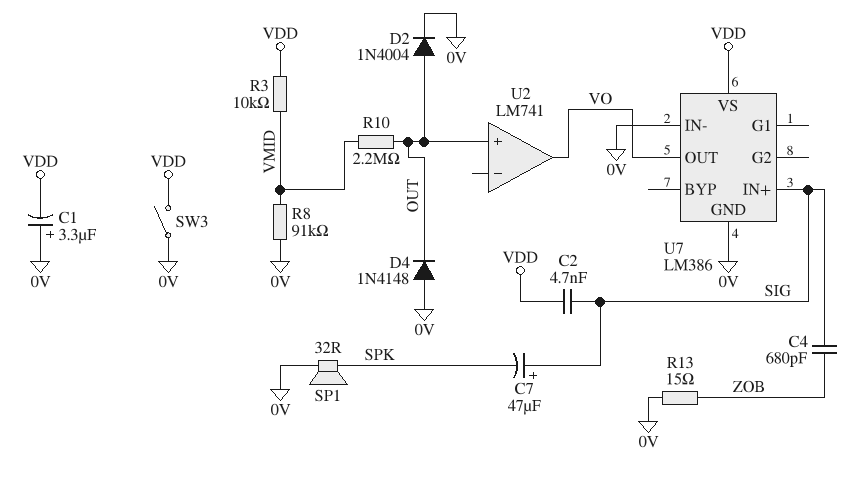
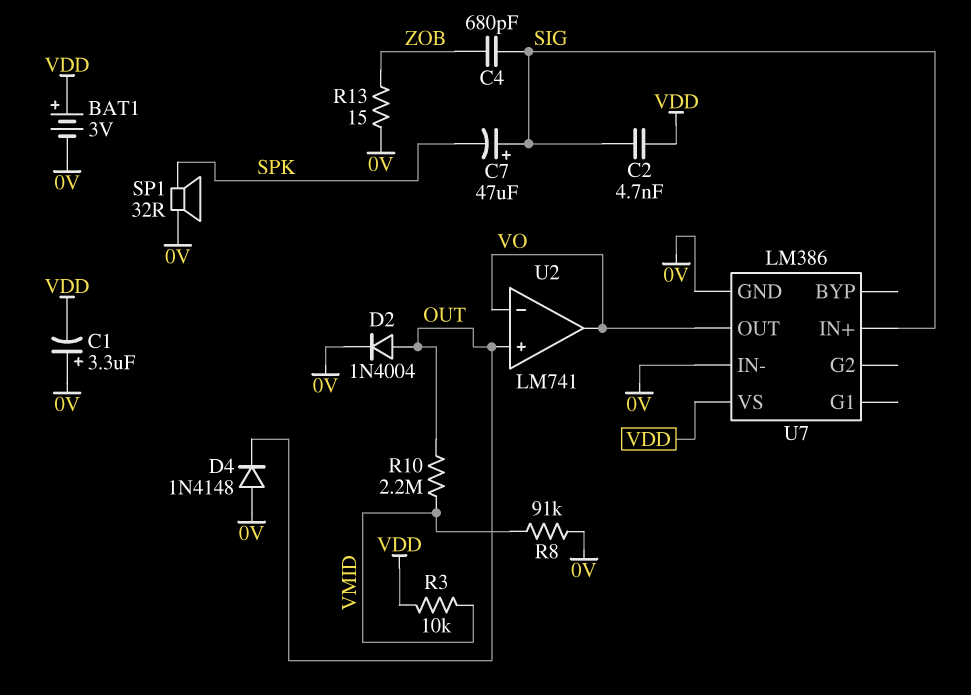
BAT1: none -> 3V (plus VDD, minus 0V)
SW3: switch (0V, VDD) -> none
U2 pin in-: none -> VO

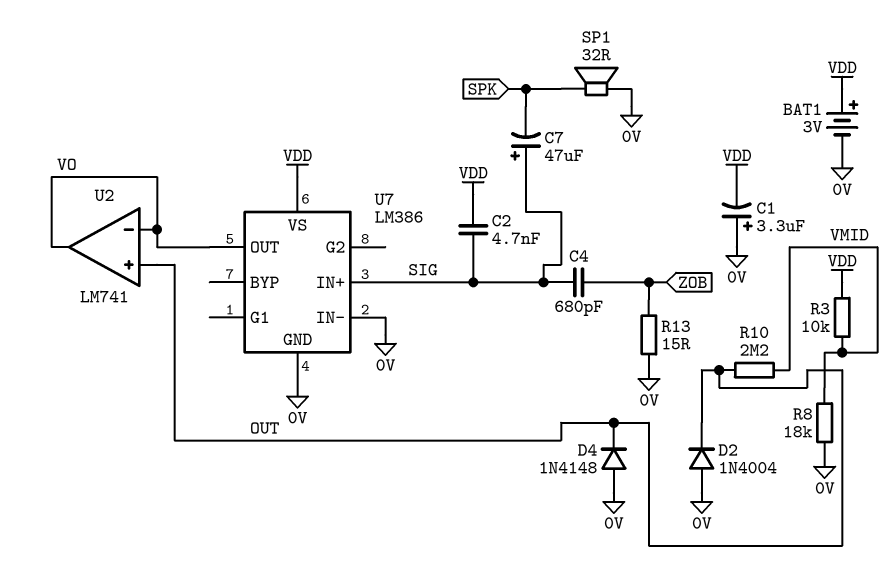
D2: diode 1N4004 (A OUT, K 0V) -> diode 1N4004 (A 0V, K OUT)
R8: 91k (0V, VMID) -> 18k (0V, VMID)

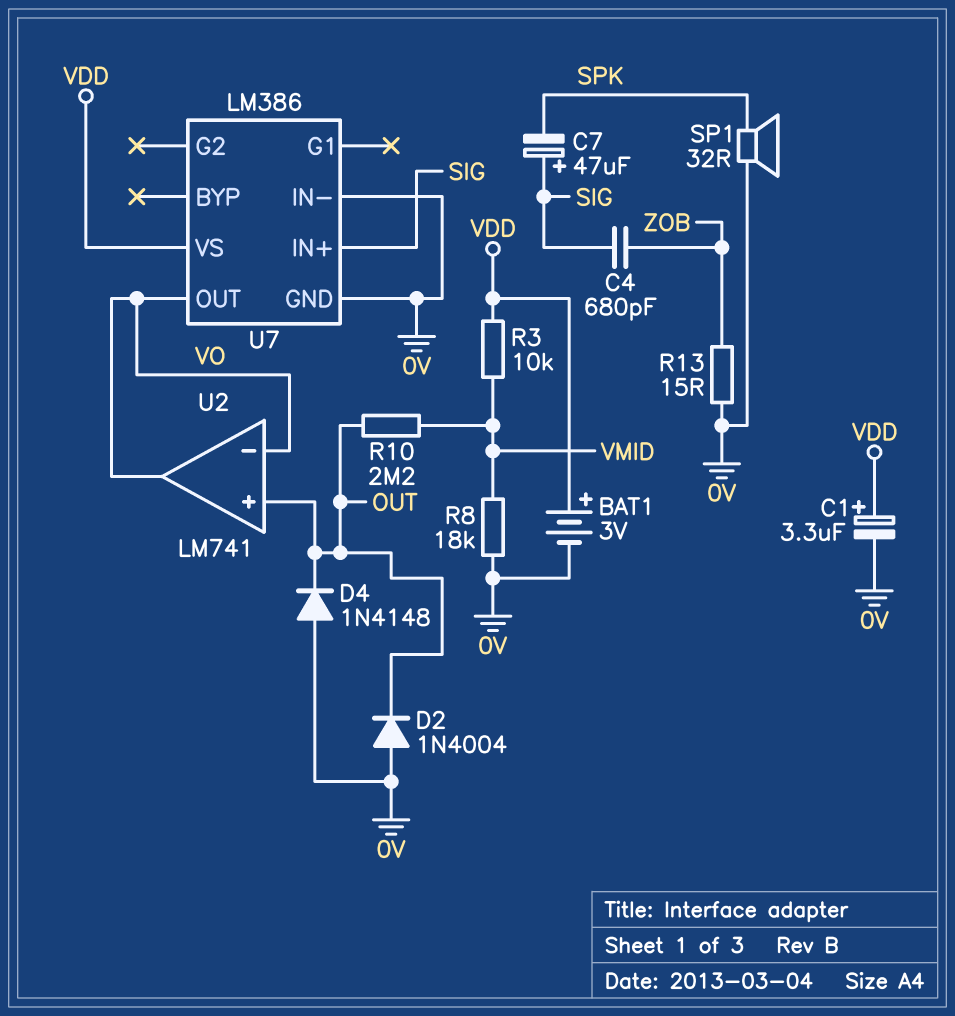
C1: 3.3uF (plus 0V, minus VDD) -> 3.3uF (plus VDD, minus 0V)
C2: 4.7nF (SIG, VDD) -> none

